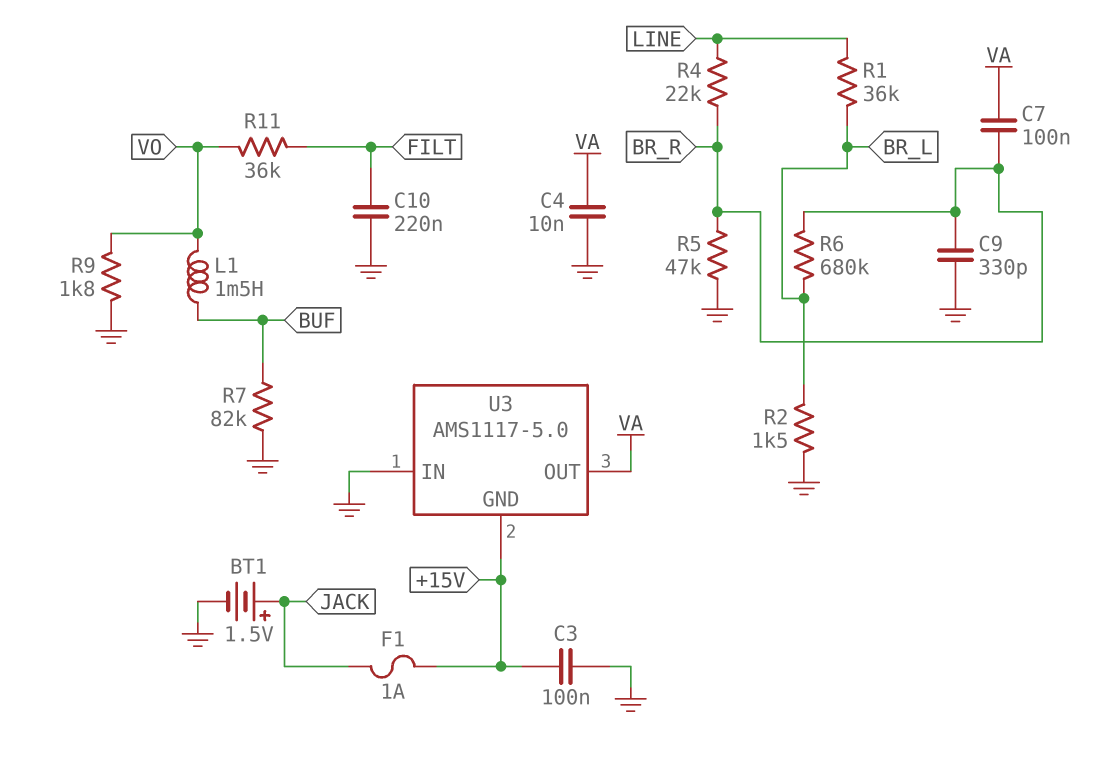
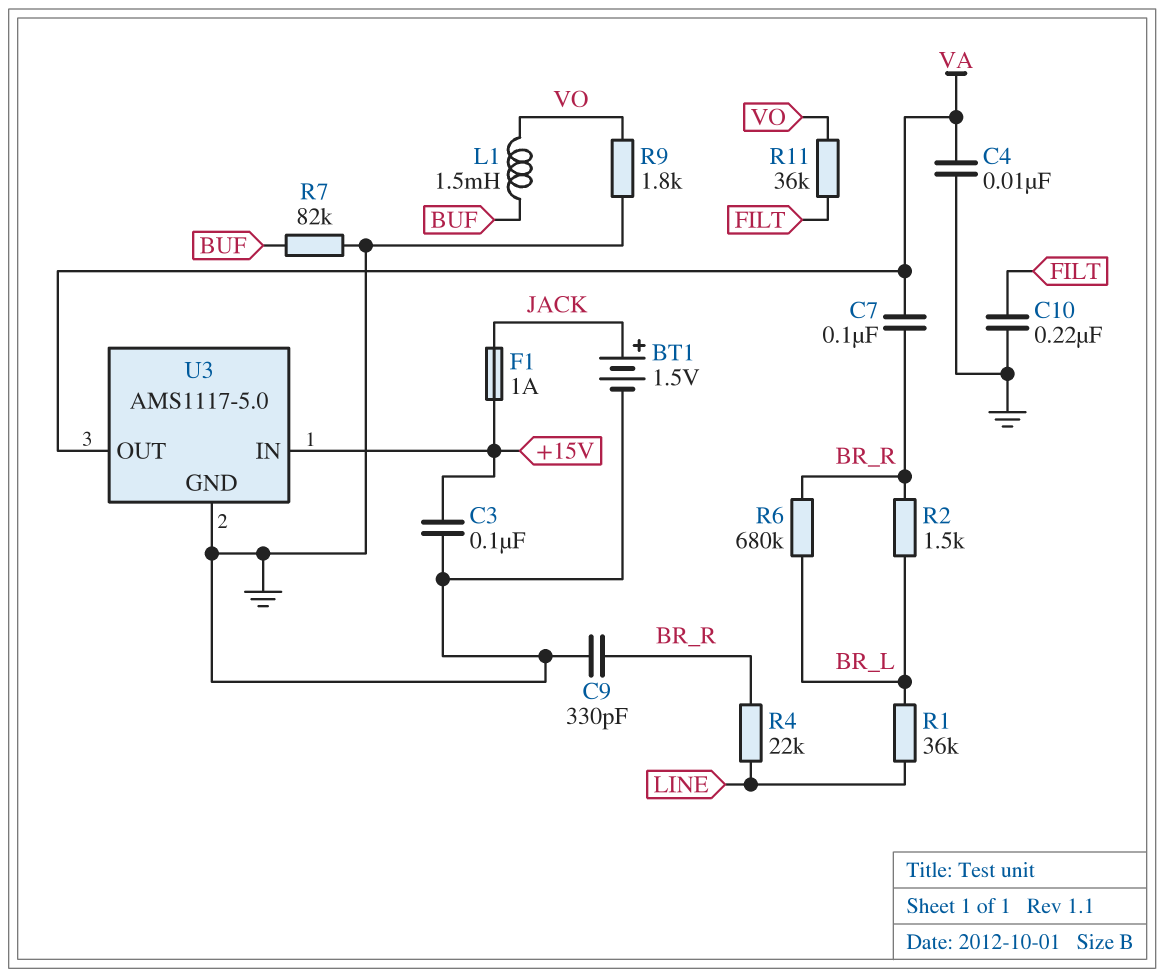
R2: 1.5k (BR_L, GND) -> 1.5k (BR_L, BR_R)
R5: 47k (BR_R, GND) -> none
U3 pin GND: +15V -> GND
U3 pin IN: GND -> +15V

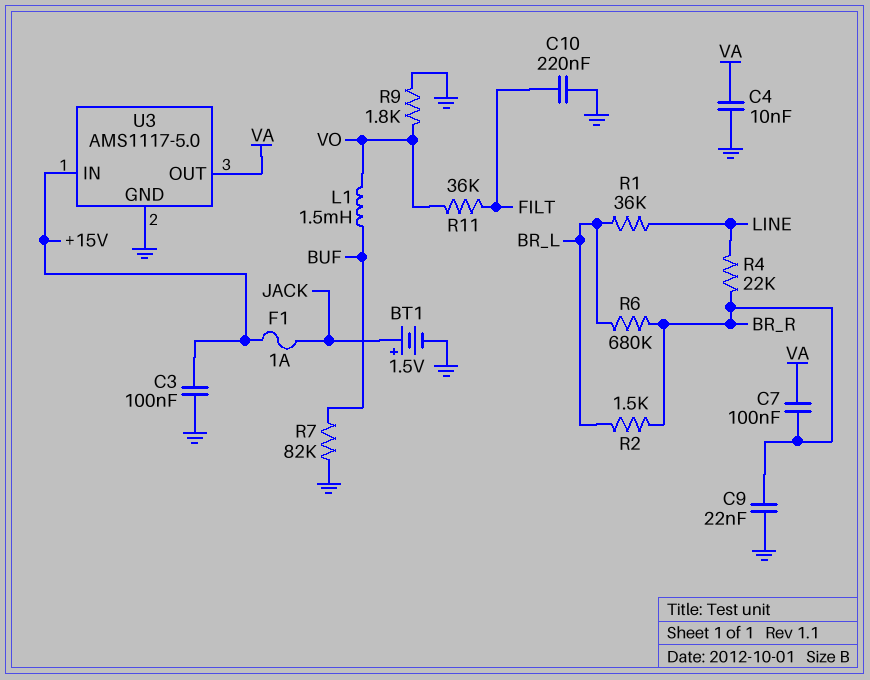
C9: 330pF (BR_R, GND) -> 22nF (BR_R, GND)

